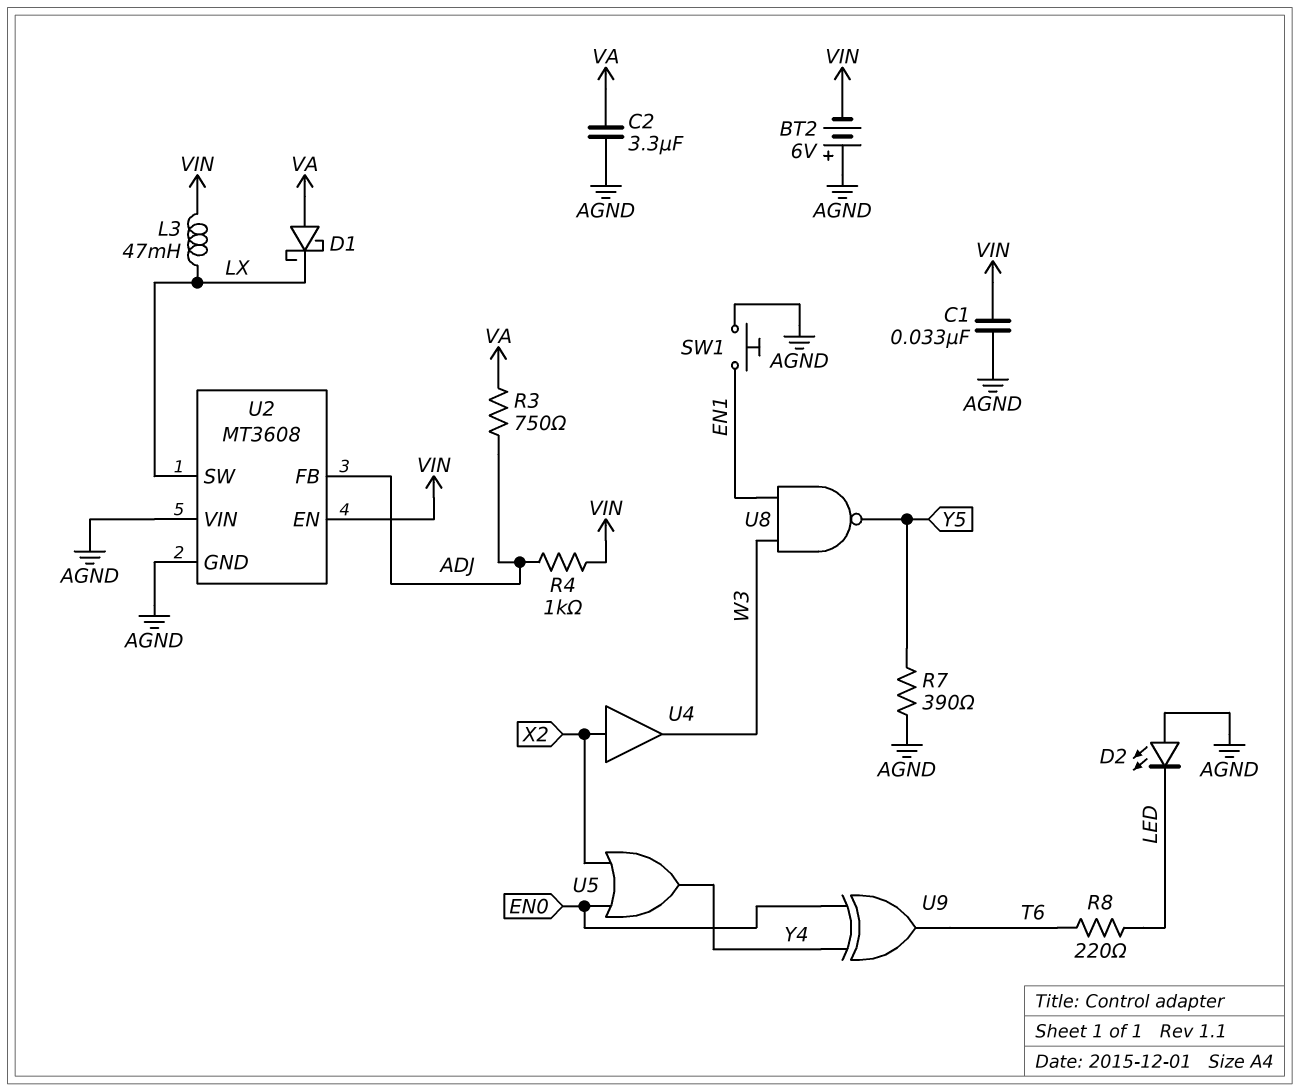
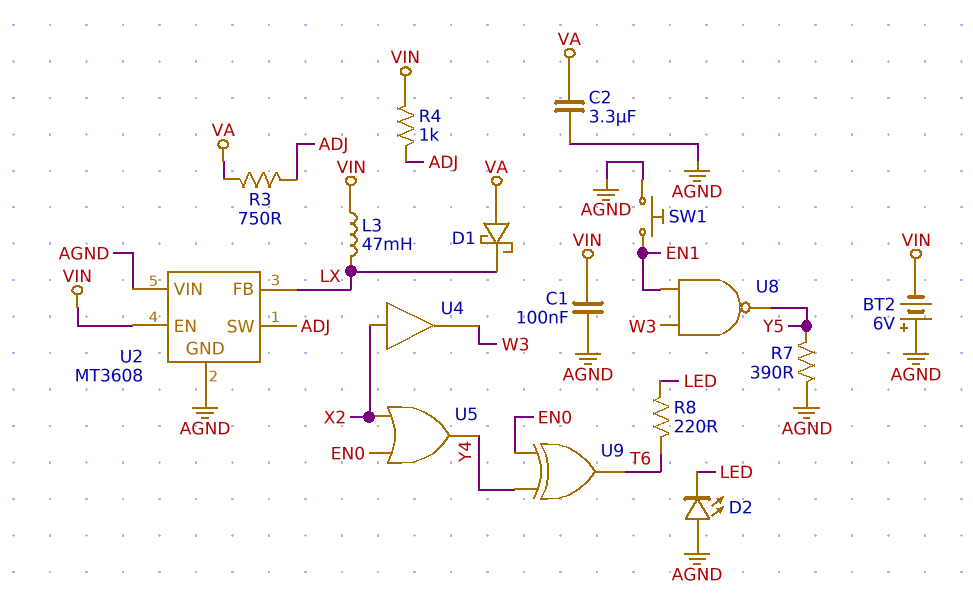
C1: 33nF (AGND, VIN) -> 100nF (AGND, VIN)
U2 pin FB: ADJ -> LX
U2 pin SW: LX -> ADJ

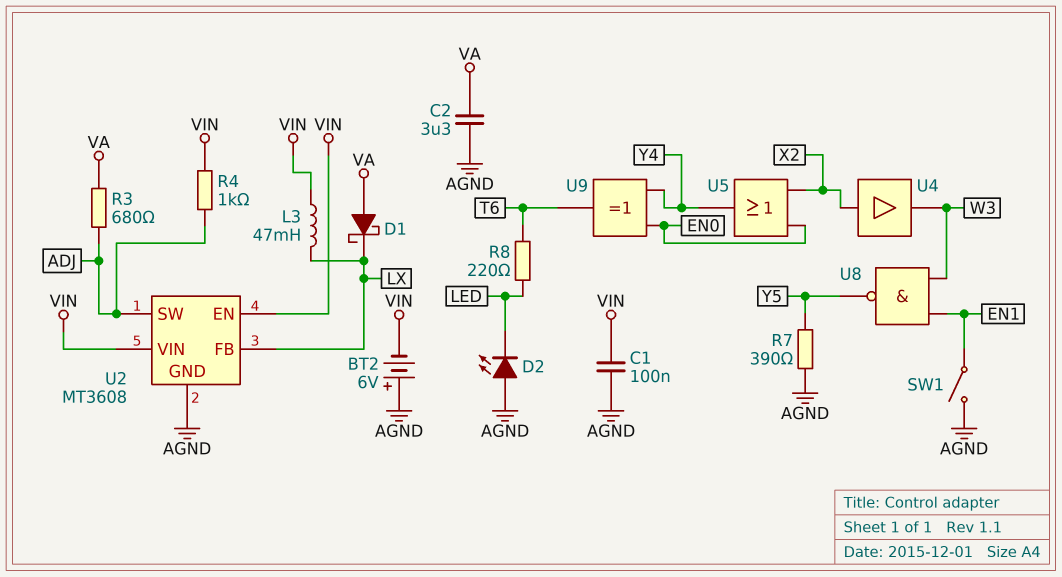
R3: 750 (ADJ, VA) -> 680 (ADJ, VA)
SW1: button (AGND, EN1) -> switch (AGND, EN1)
U2 pin VIN: AGND -> VIN

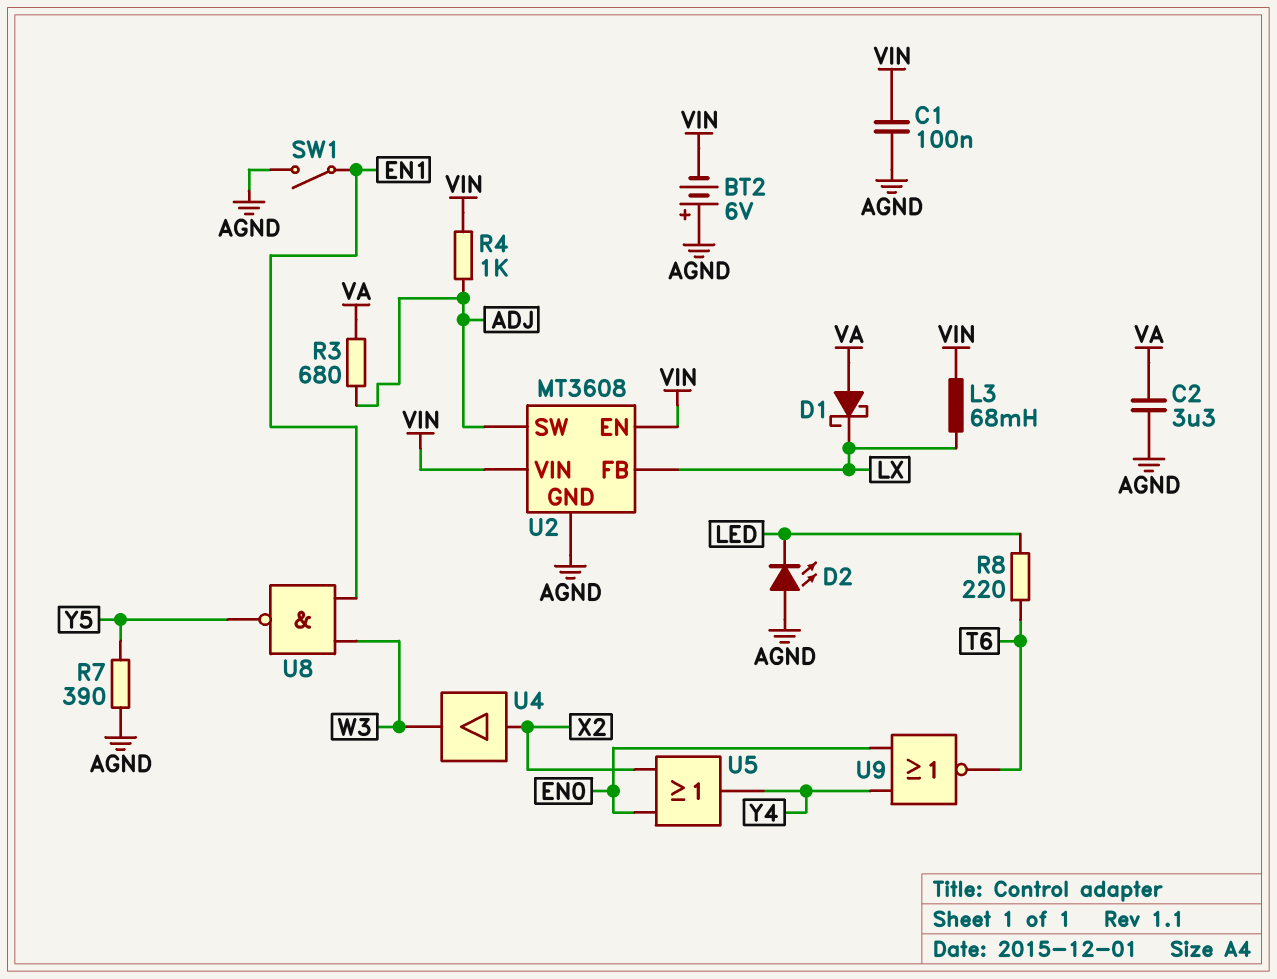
L3: 47mH (LX, VIN) -> 68mH (LX, VIN)
U9: XOR (in EN0, in Y4, out T6) -> NOR (in EN0, in Y4, out T6)

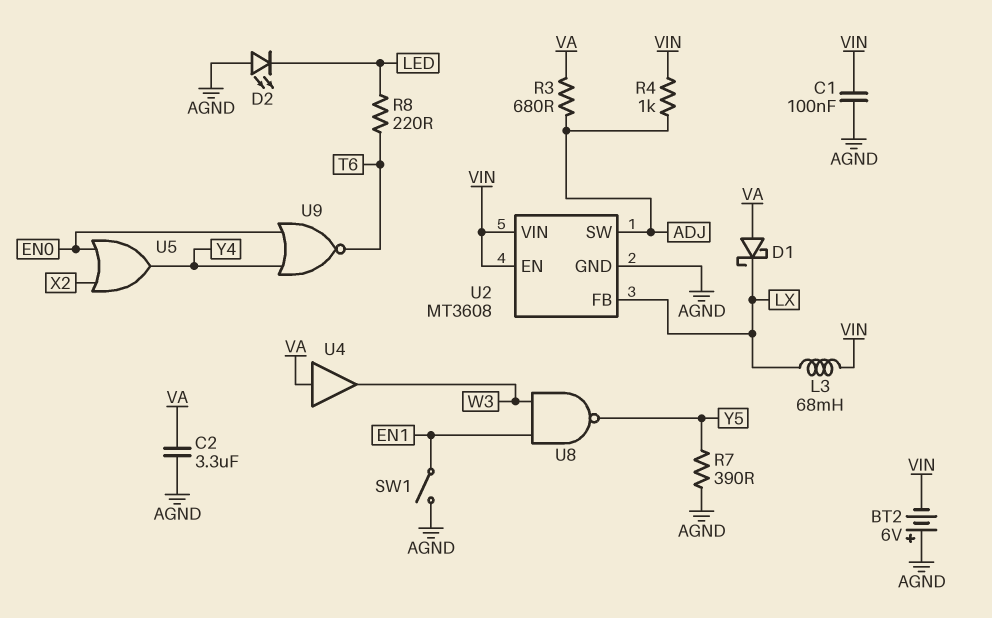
U4: buffer (in X2, out W3) -> buffer (in VA, out W3)

